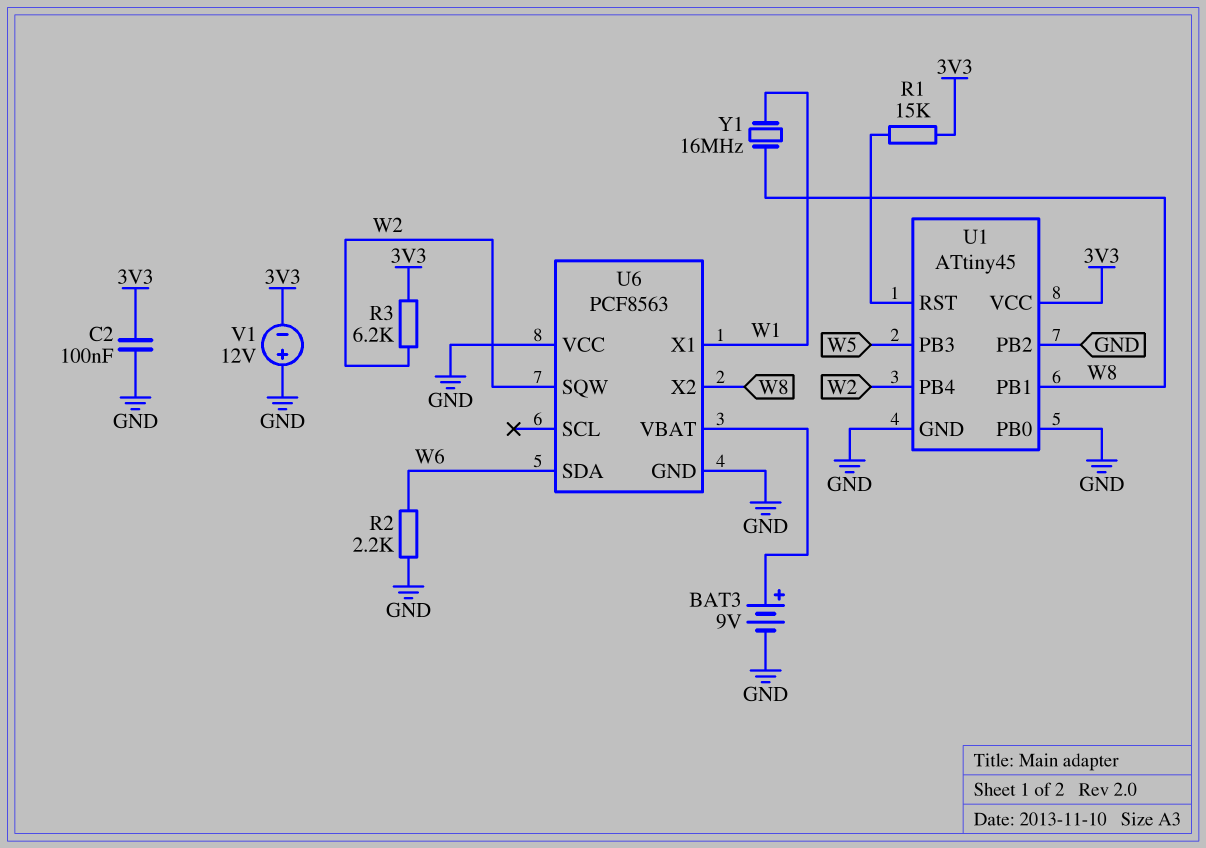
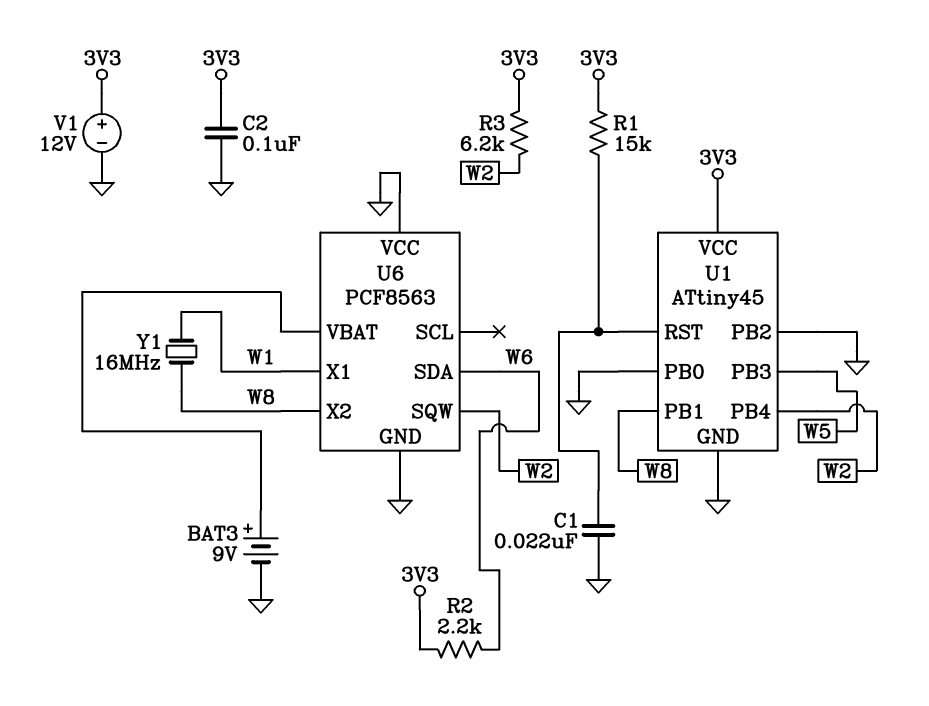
C1: none -> 22nF (GND, U1/RST)
R2: 2.2k (GND, W6) -> 2.2k (3V3, W6)
V1: 12V (plus GND, minus 3V3) -> 12V (plus 3V3, minus GND)

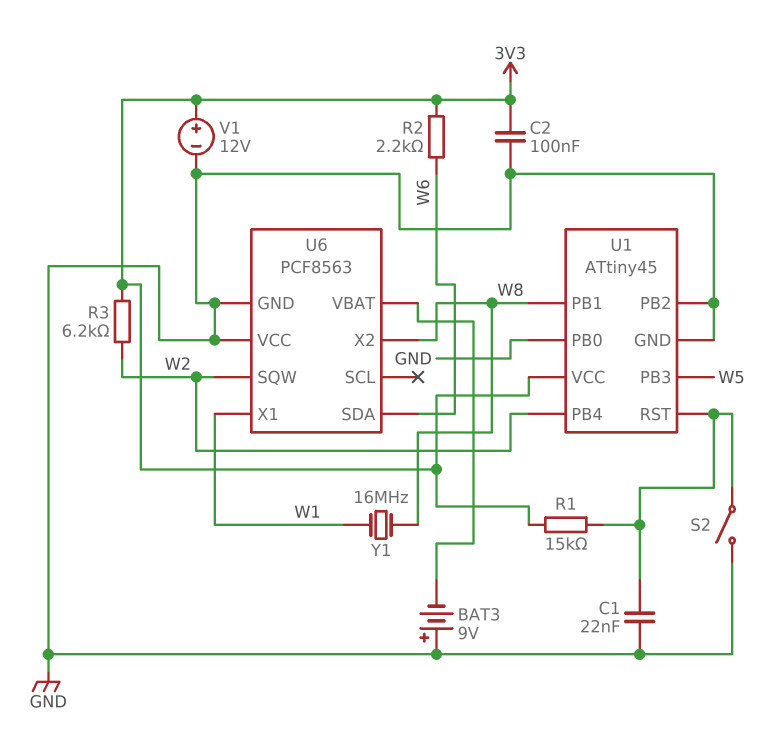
BAT3: 9V (plus U6/VBAT, minus GND) -> 9V (plus GND, minus U6/VBAT)
S2: none -> switch (GND, U1/RST)

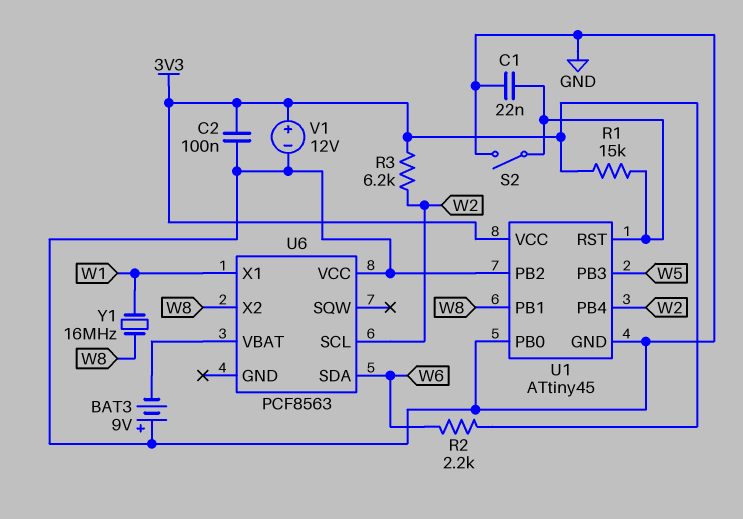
U6 pin GND: GND -> none
U6 pin SCL: none -> W2
U6 pin SQW: W2 -> none

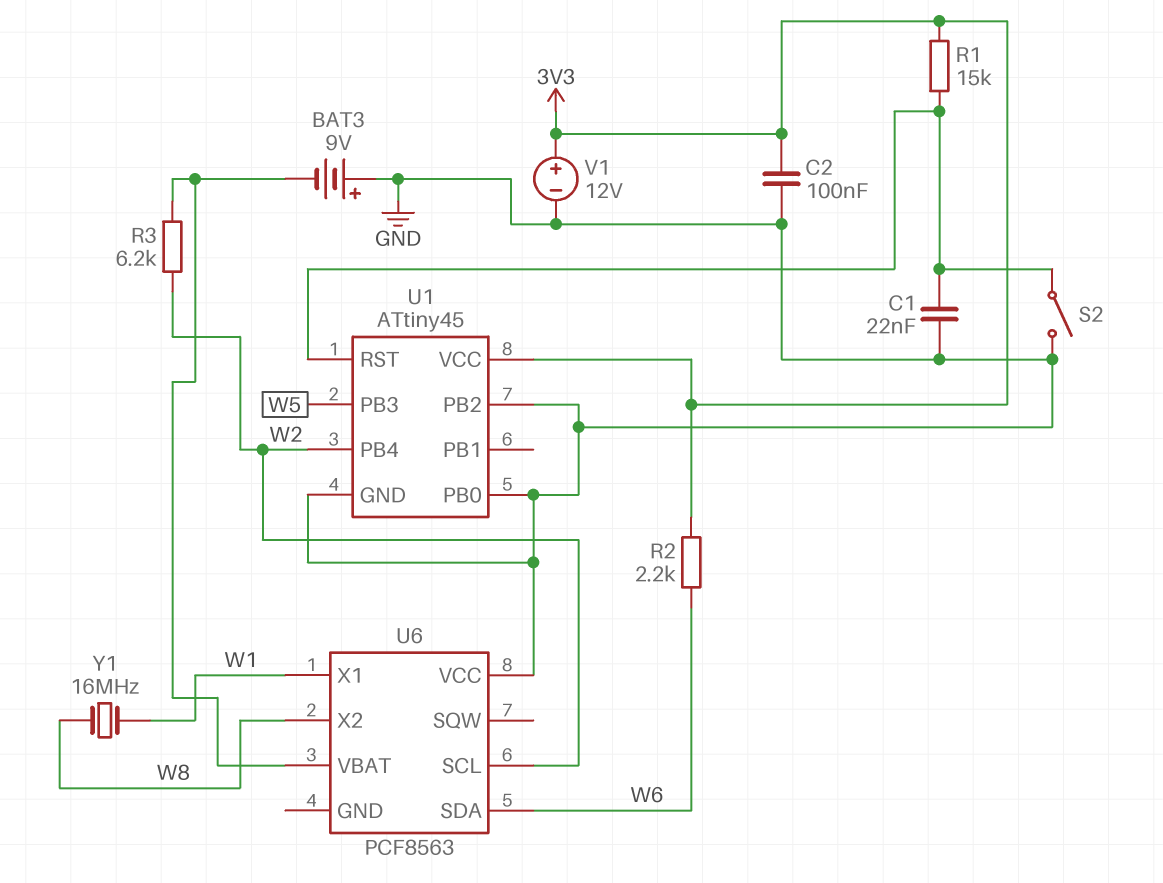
R3: 6.2k (3V3, W2) -> 6.2k (U6/VBAT, W2)
U1 pin PB1: W8 -> none

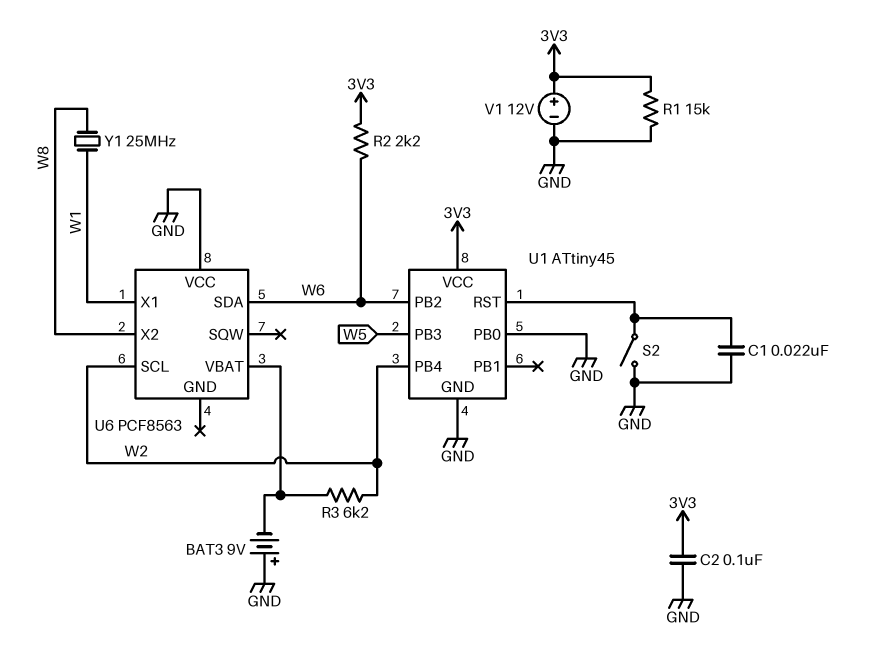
R1: 15k (3V3, U1/RST) -> 15k (3V3, GND)
U1 pin PB2: GND -> W6
Y1: 16MHz (W1, W8) -> 25MHz (W1, W8)

